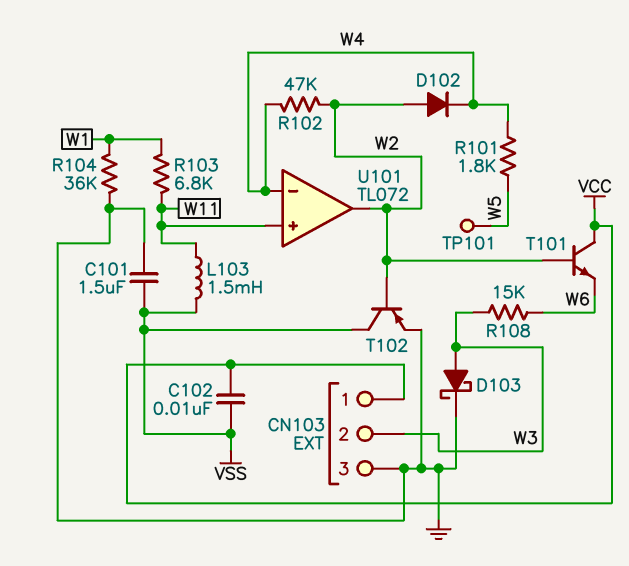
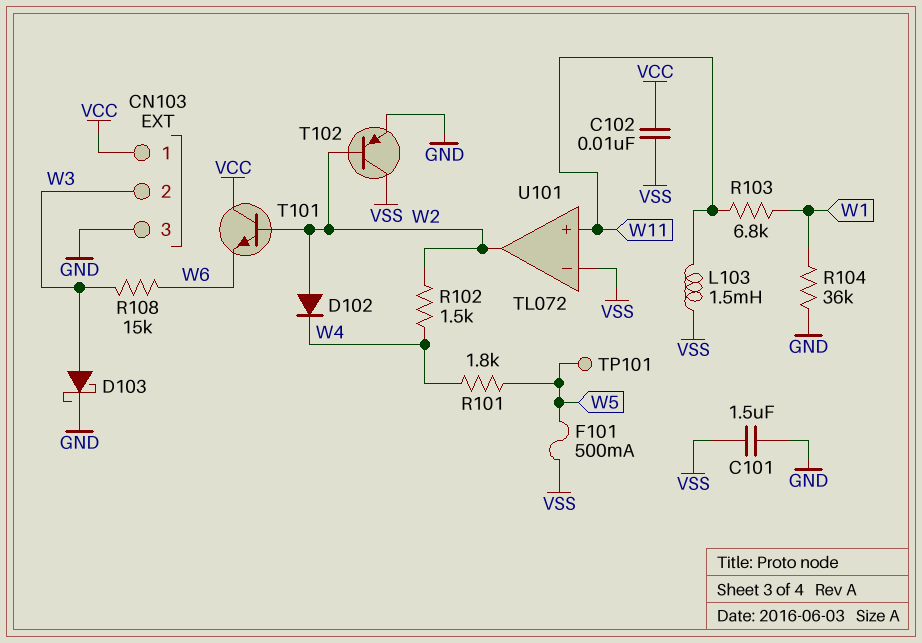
F101: none -> 500mA (VSS, W5)
R102: 47k (W2, W4) -> 1.5k (W2, W4)
U101 pin in-: W4 -> VSS

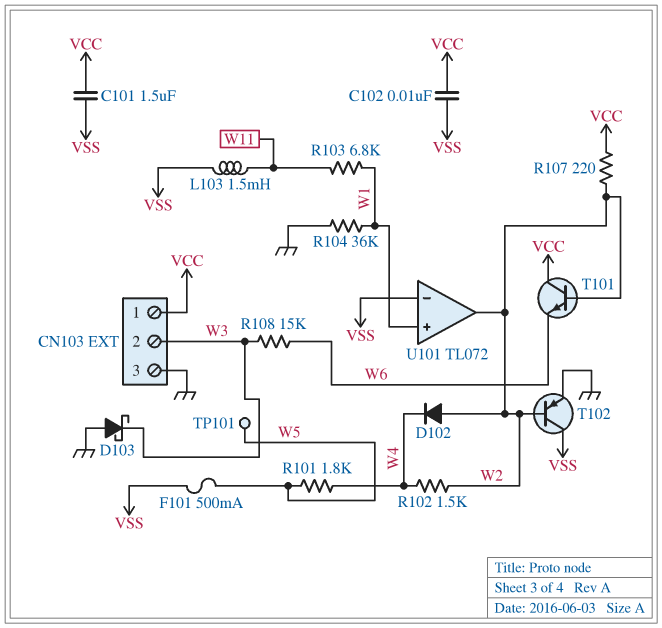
C101: 1.5uF (GND, VSS) -> 1.5uF (VCC, VSS)
D103: schottky (A W3, K GND) -> schottky (A GND, K W3)
R107: none -> 220 (VCC, W2)
U101 pin in+: W11 -> W1

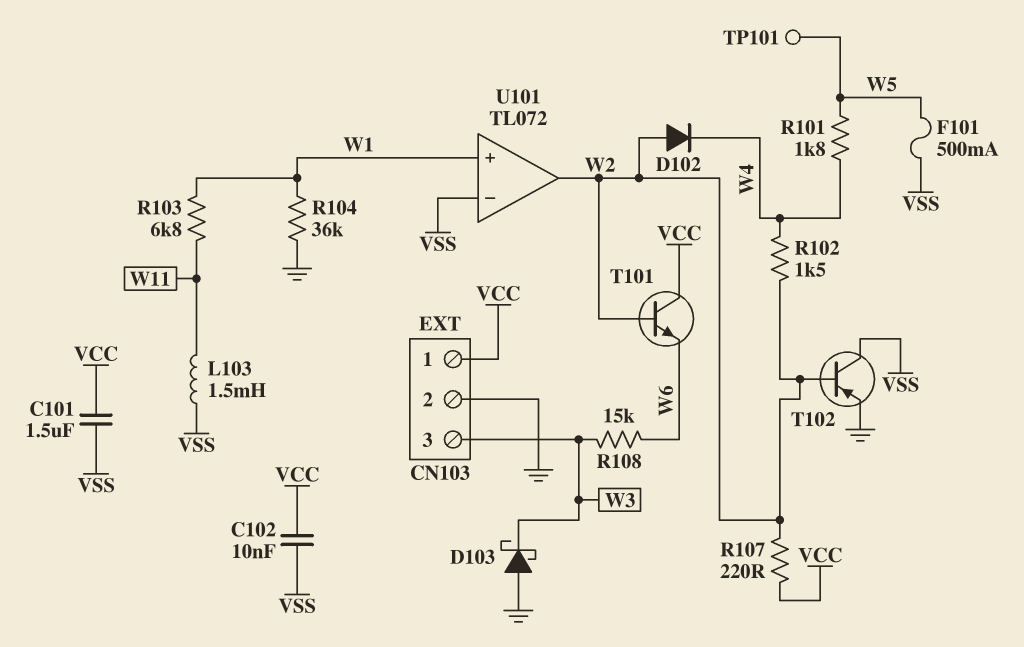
CN103 pin 2: W3 -> GND
CN103 pin 3: GND -> W3

